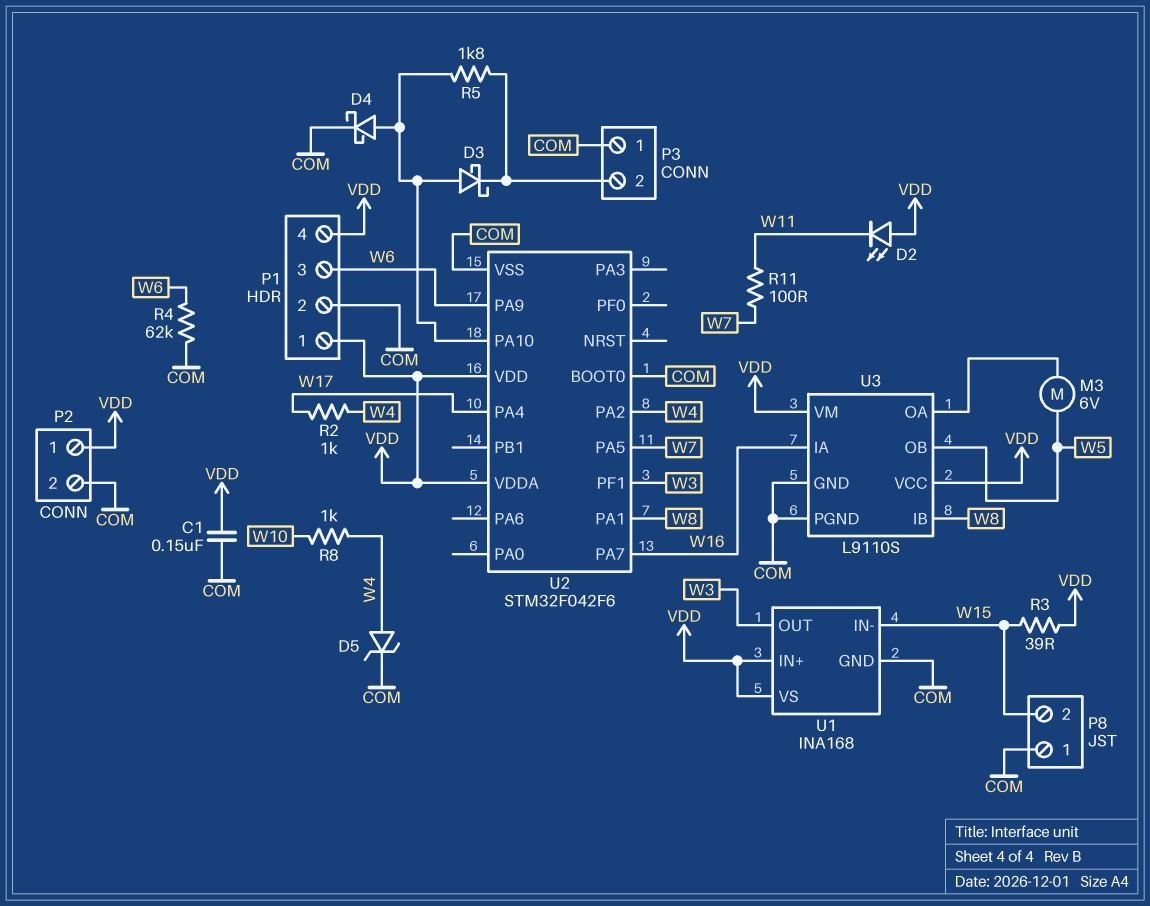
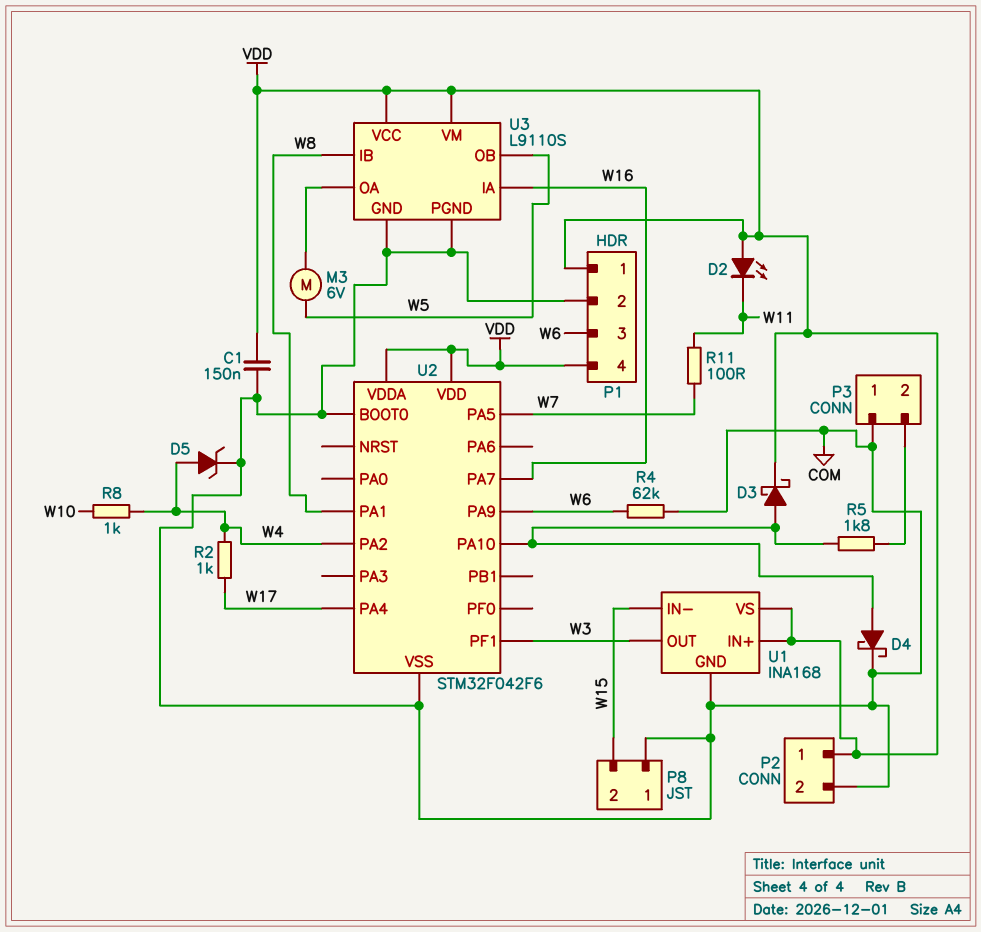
D3: schottky (A U2/PA10, K P3/2) -> schottky (A U2/PA10, K VDD)
R3: 39 (VDD, W15) -> none

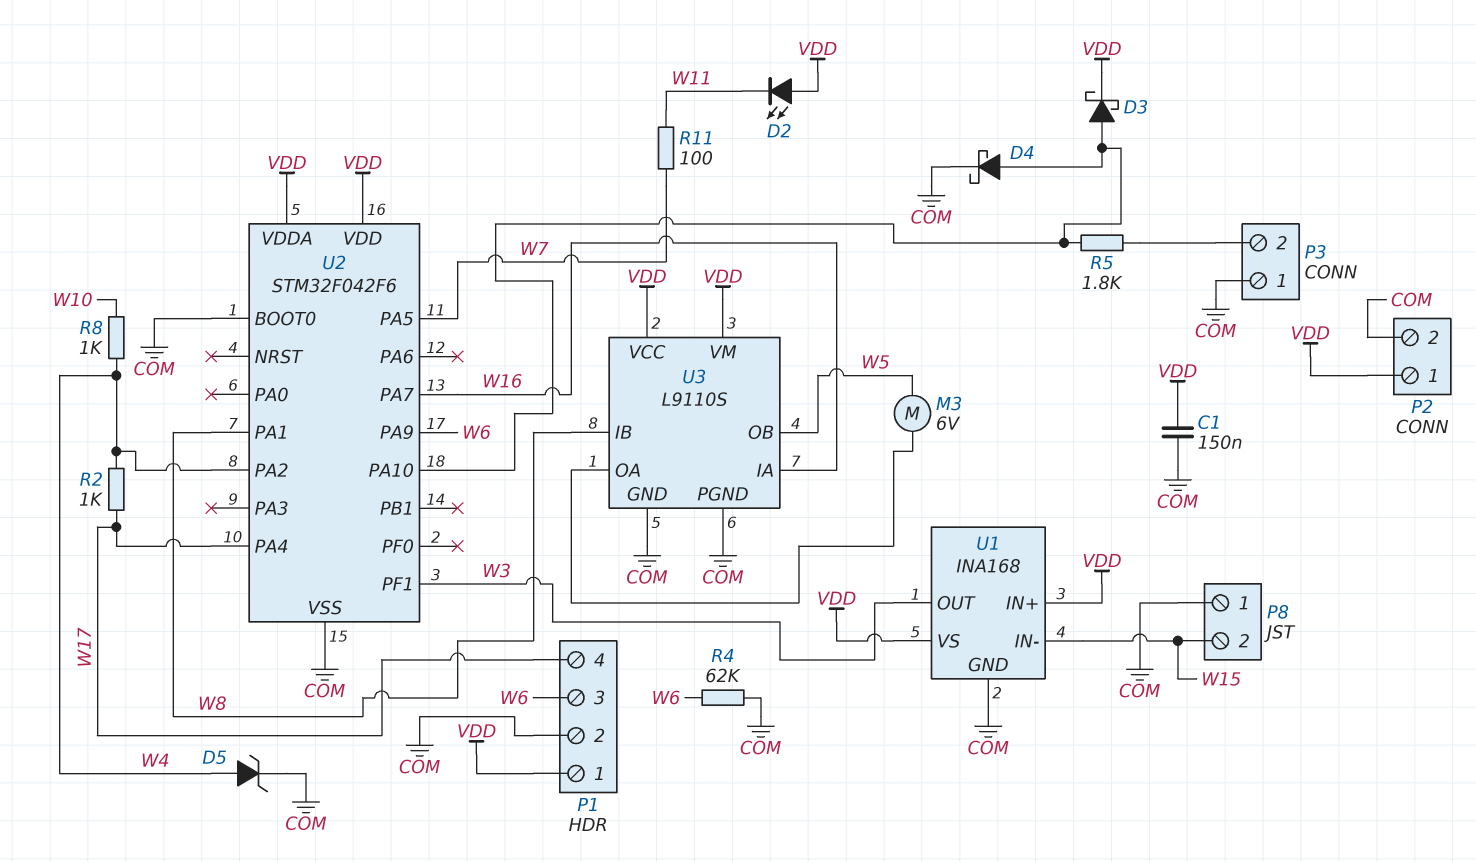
P1 pin 4: VDD -> W17

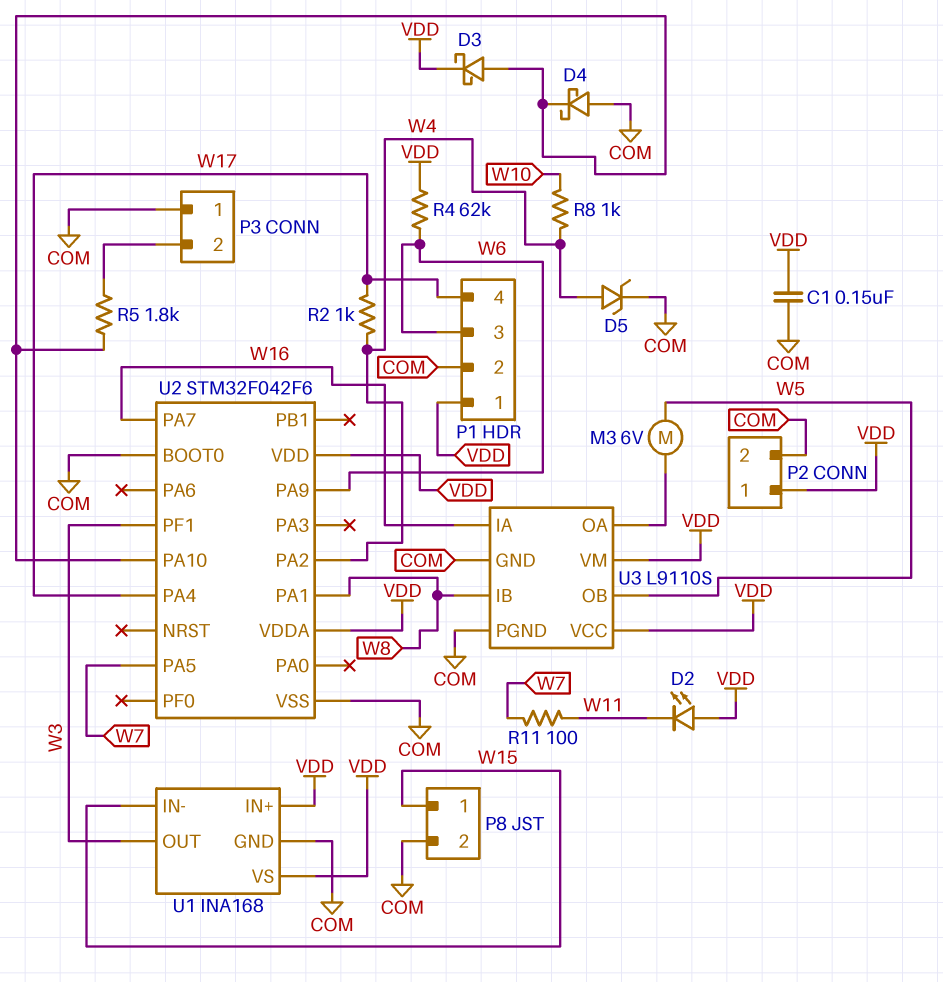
D4: schottky (A U2/PA10, K COM) -> schottky (A COM, K U2/PA10)
P8 pin 1: COM -> W15
P8 pin 2: W15 -> COM
R4: 62k (COM, W6) -> 62k (VDD, W6)

